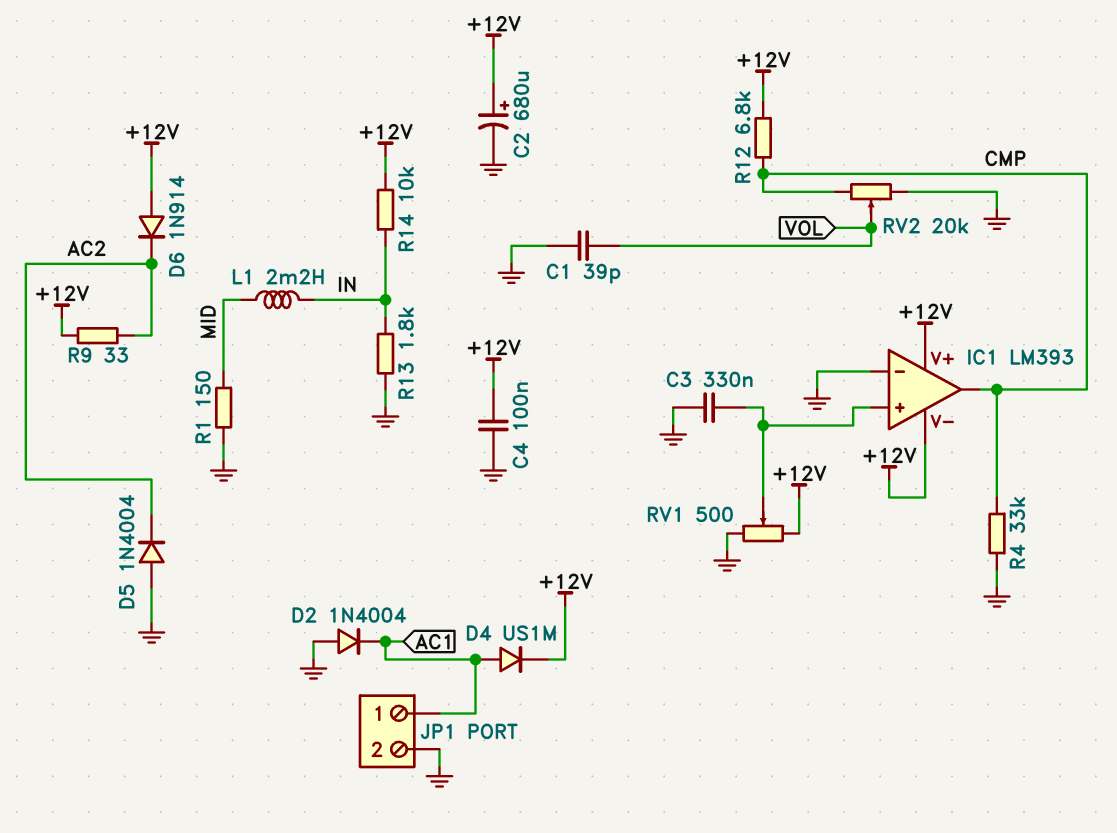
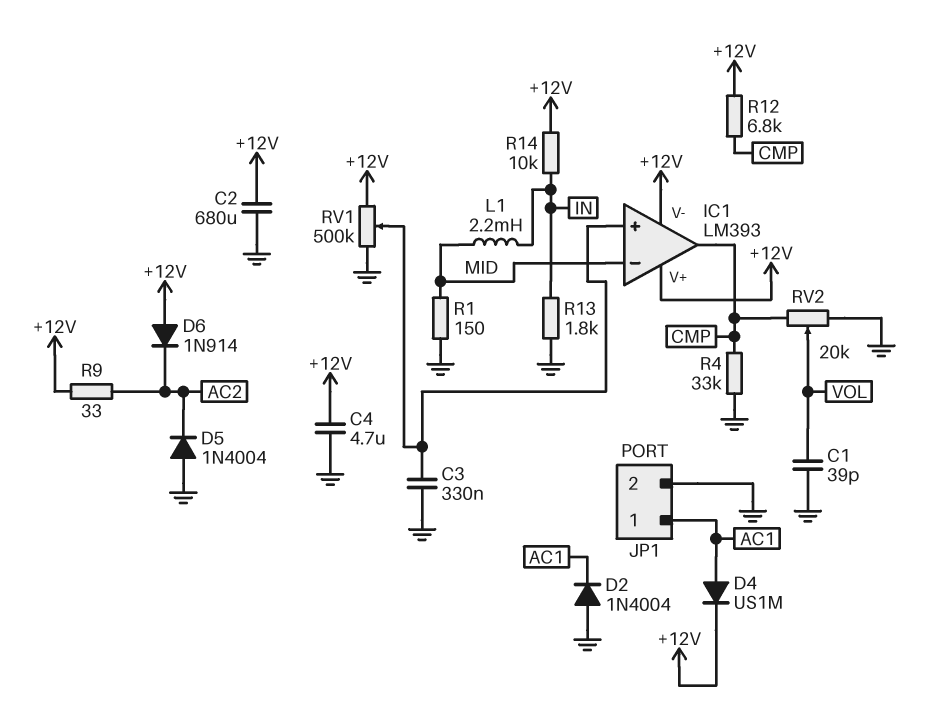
C2: 680uF (plus +12V, minus GND) -> 680uF (+12V, GND)
C4: 100nF (+12V, GND) -> 4.7uF (+12V, GND)
IC1 pin in-: GND -> MID
RV1: 500 (+12V, GND, wiper IC1/in+) -> 500k (+12V, GND, wiper IC1/in+)

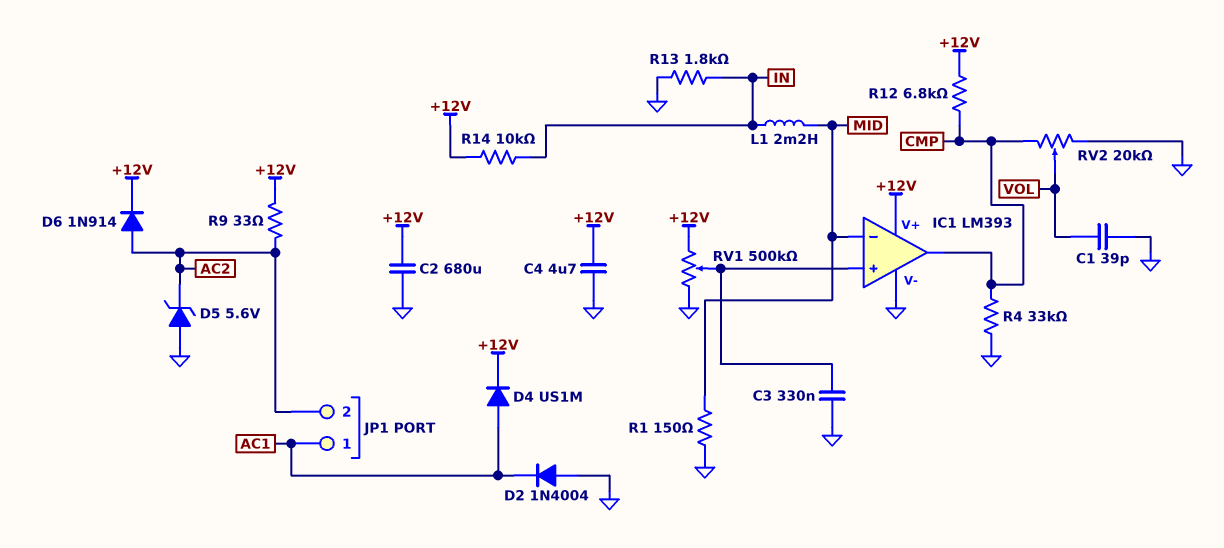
D5: diode 1N4004 (A GND, K AC2) -> zener 5.6V (A GND, K AC2)
D6: diode 1N914 (A +12V, K AC2) -> diode 1N914 (A AC2, K +12V)
IC1 pin V-: +12V -> GND
JP1 pin 2: GND -> AC2

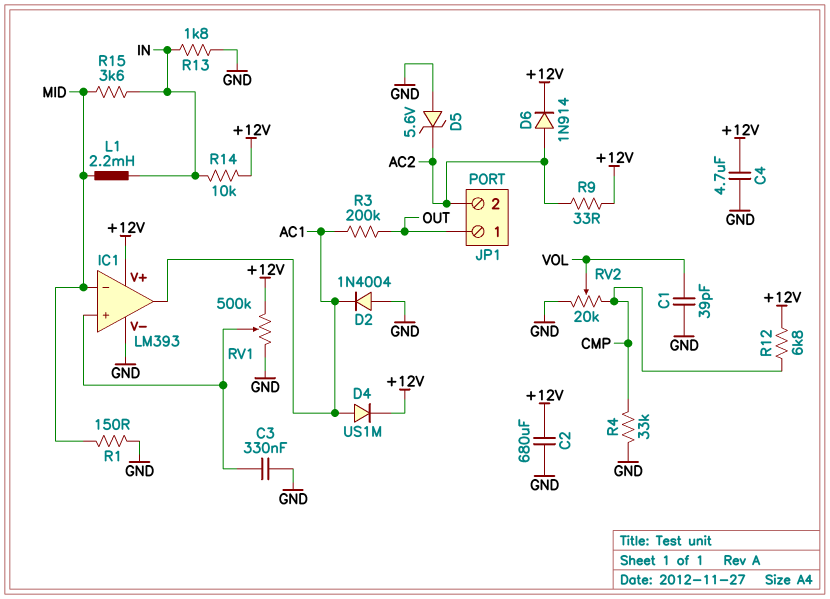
IC1 pin out: CMP -> AC1
JP1 pin 1: AC1 -> OUT
R3: none -> 200k (AC1, OUT)
R15: none -> 3.6k (IN, MID)

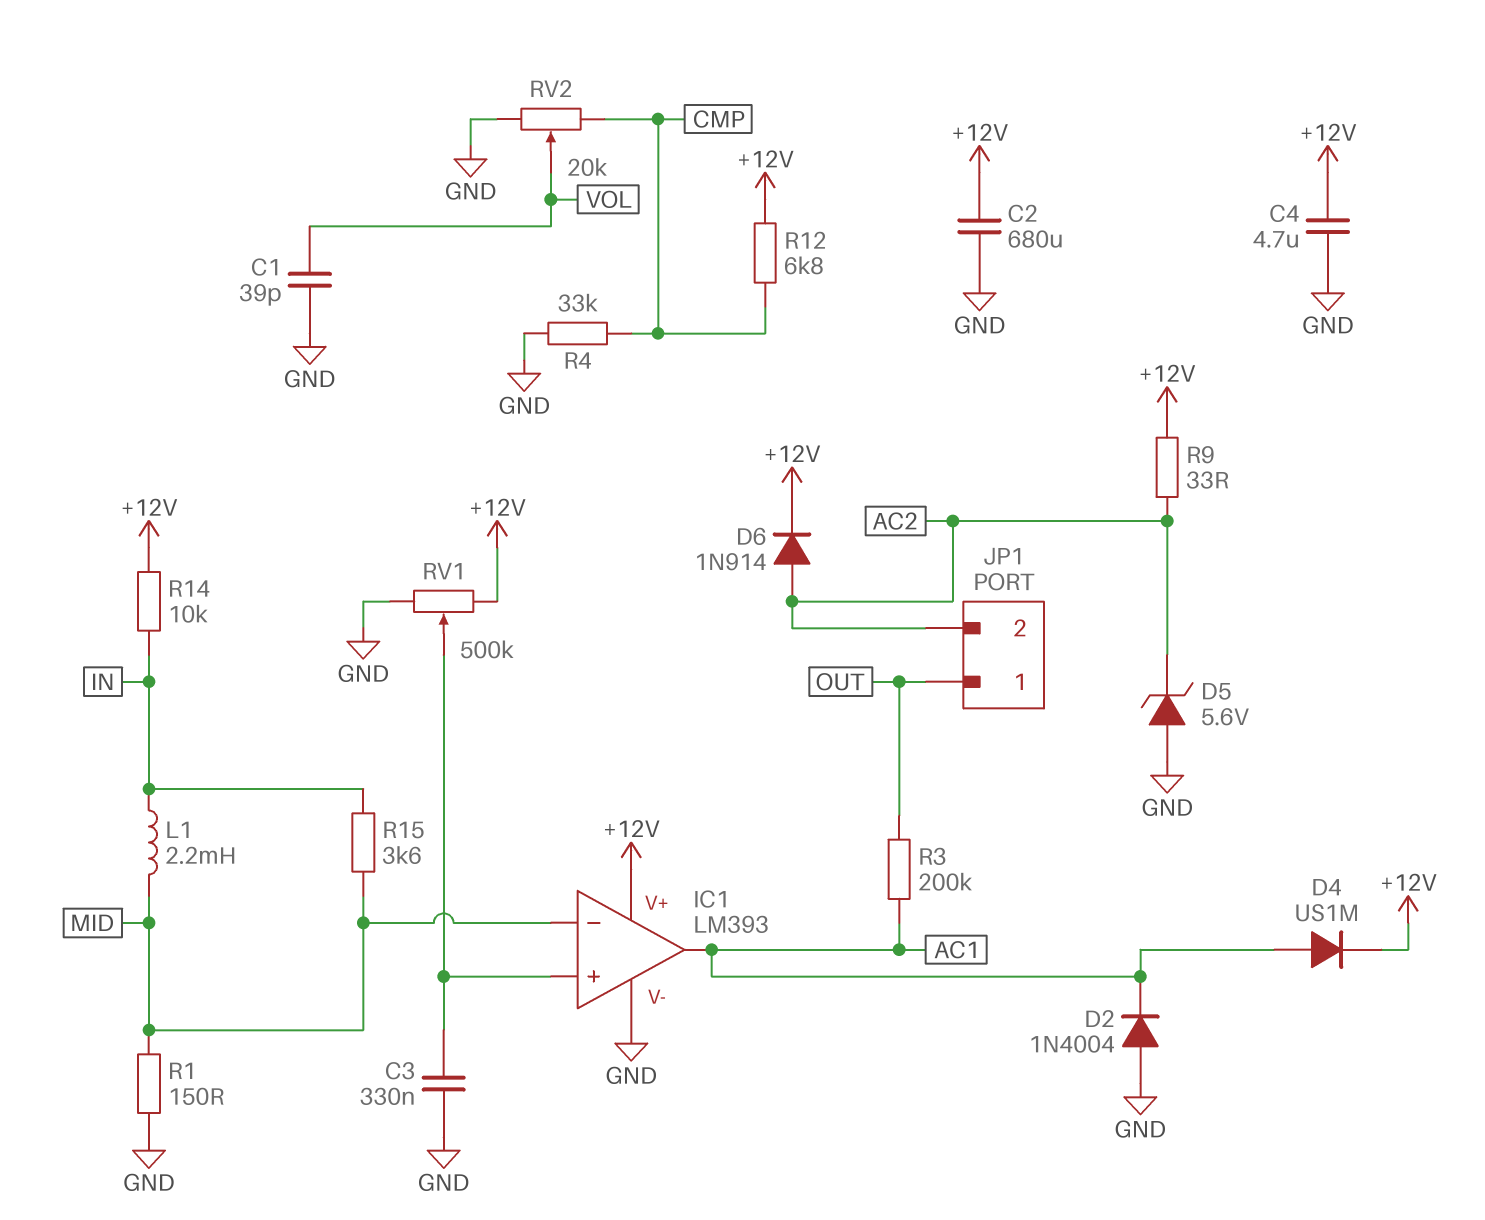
R13: 1.8k (GND, IN) -> none

